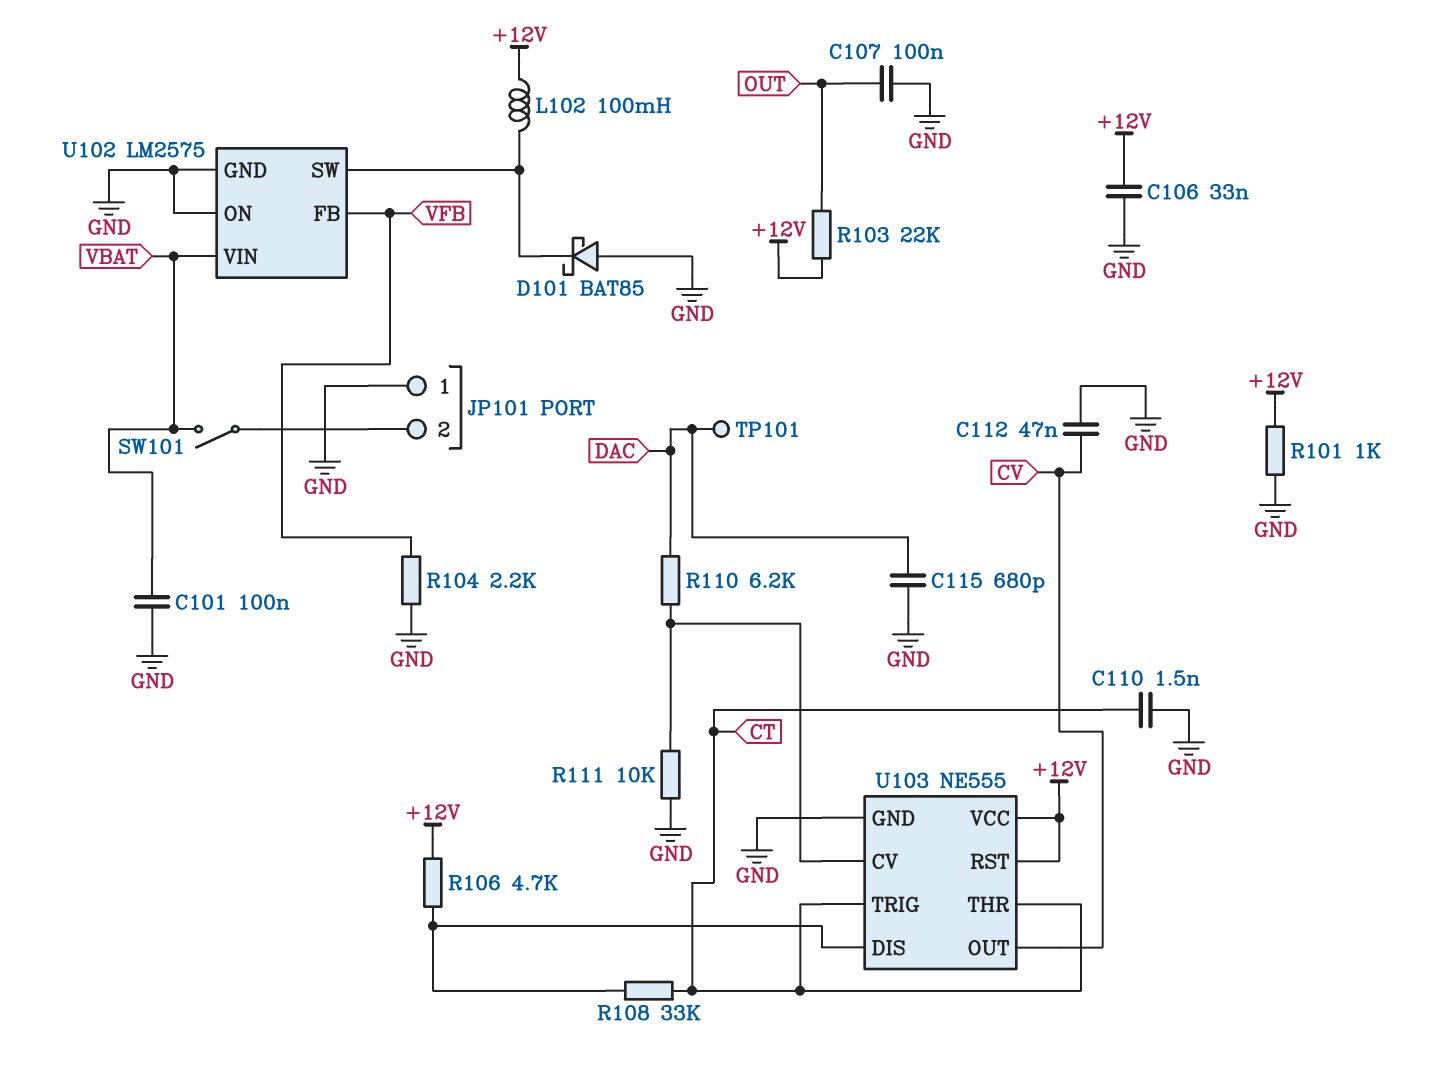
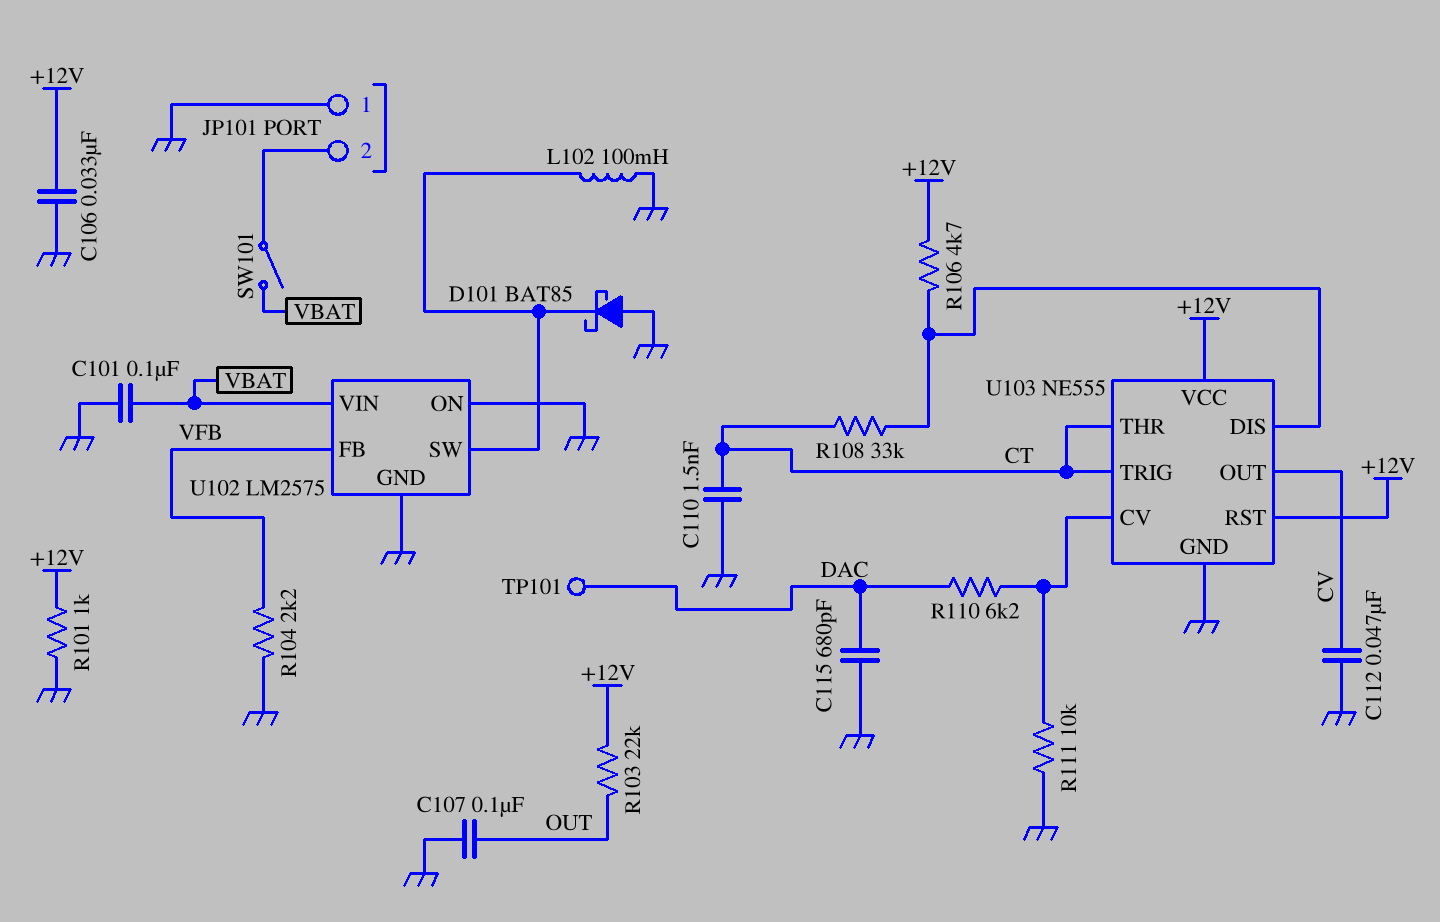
L102: 100mH (+12V, U102/SW) -> 100mH (GND, U102/SW)

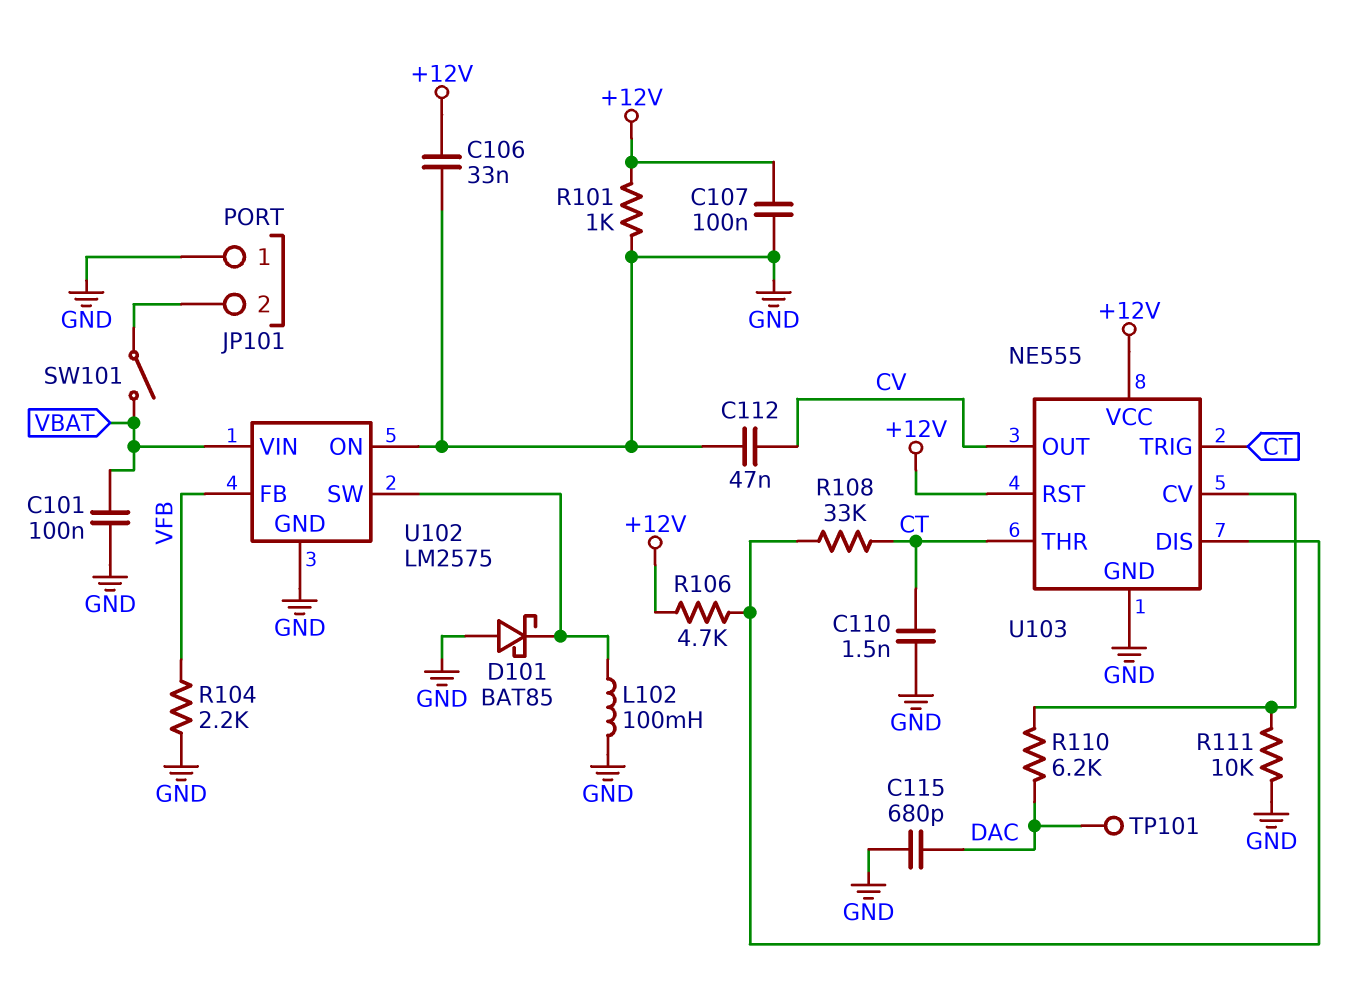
C107: 100nF (GND, OUT) -> 100nF (+12V, GND)
R103: 22k (+12V, OUT) -> none

